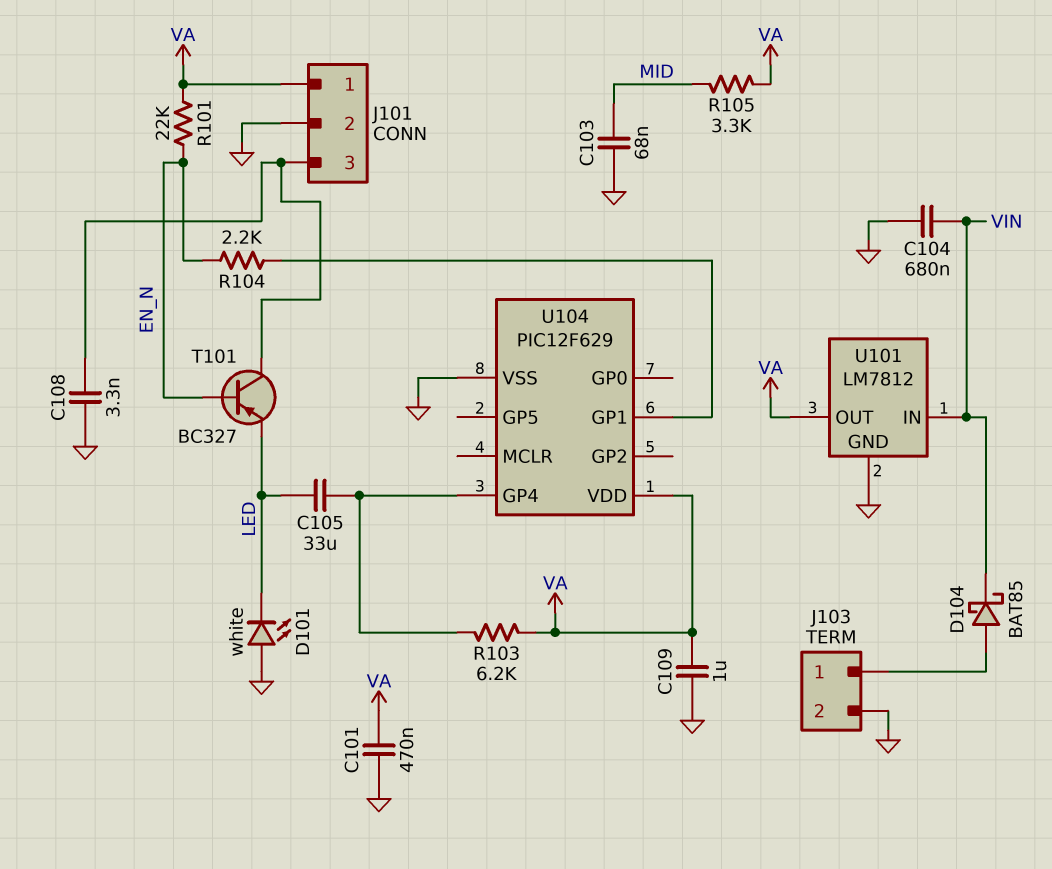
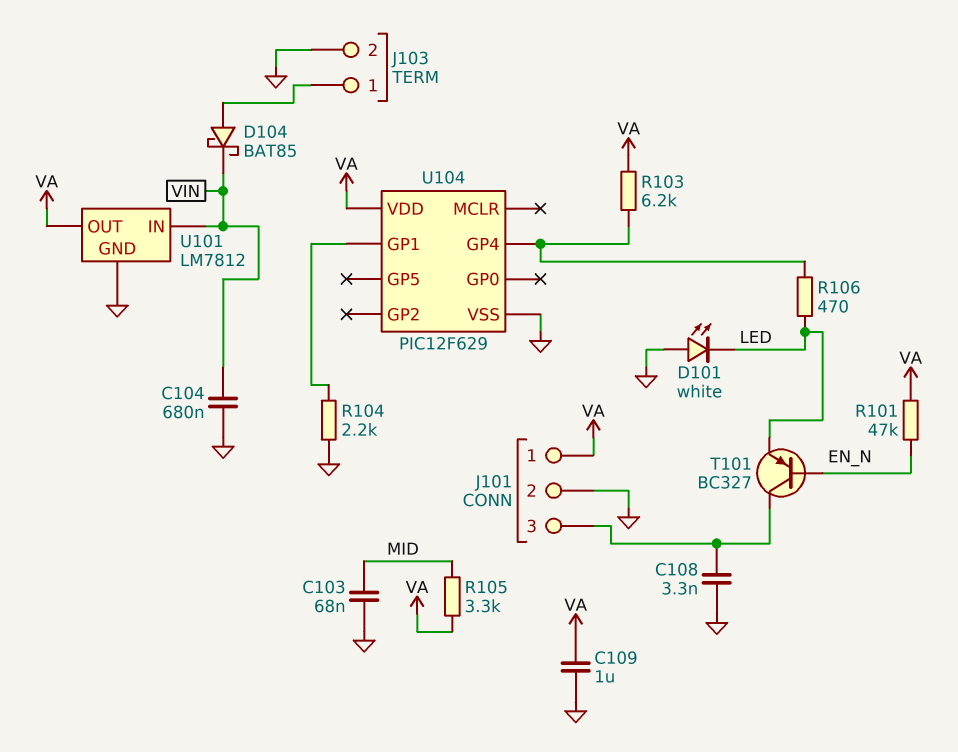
C101: 470nF (GND, VA) -> none
C105: 33uF (LED, U104/GP4) -> none
R101: 22k (EN_N, VA) -> 47k (EN_N, VA)
R104: 2.2k (EN_N, U104/GP1) -> 2.2k (GND, U104/GP1)
R106: none -> 470 (LED, U104/GP4)

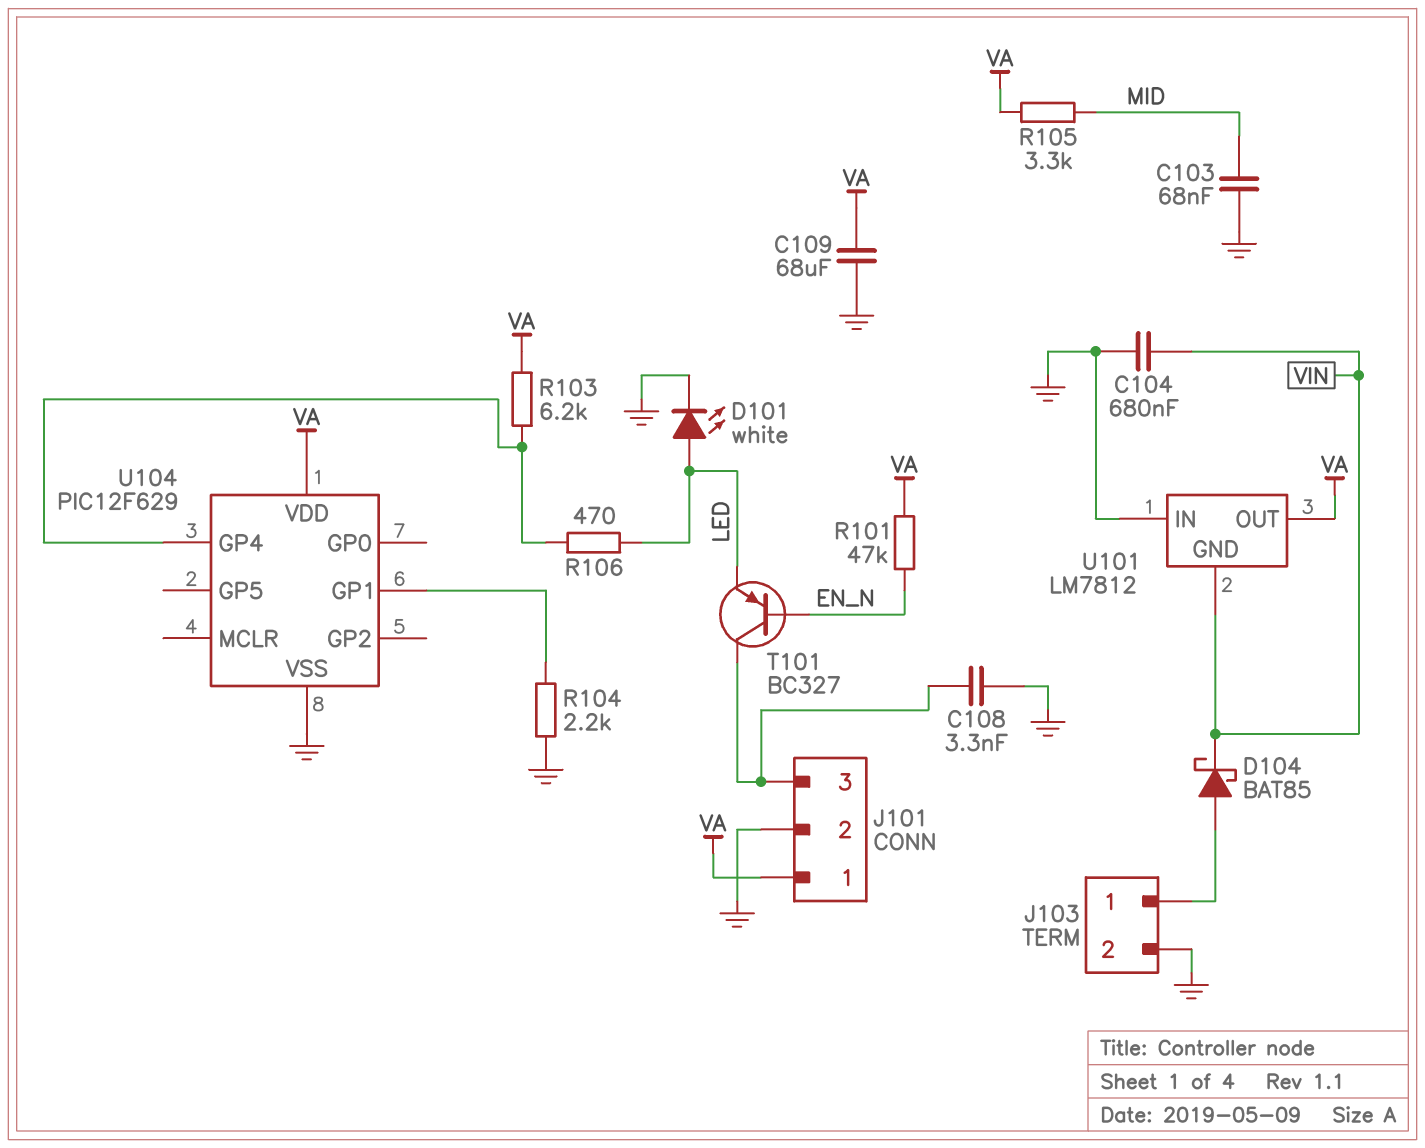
C109: 1uF (GND, VA) -> 68uF (GND, VA)
D101: LED white (A GND, K LED) -> LED white (A LED, K GND)
U101 pin GND: GND -> VIN
U101 pin IN: VIN -> GND

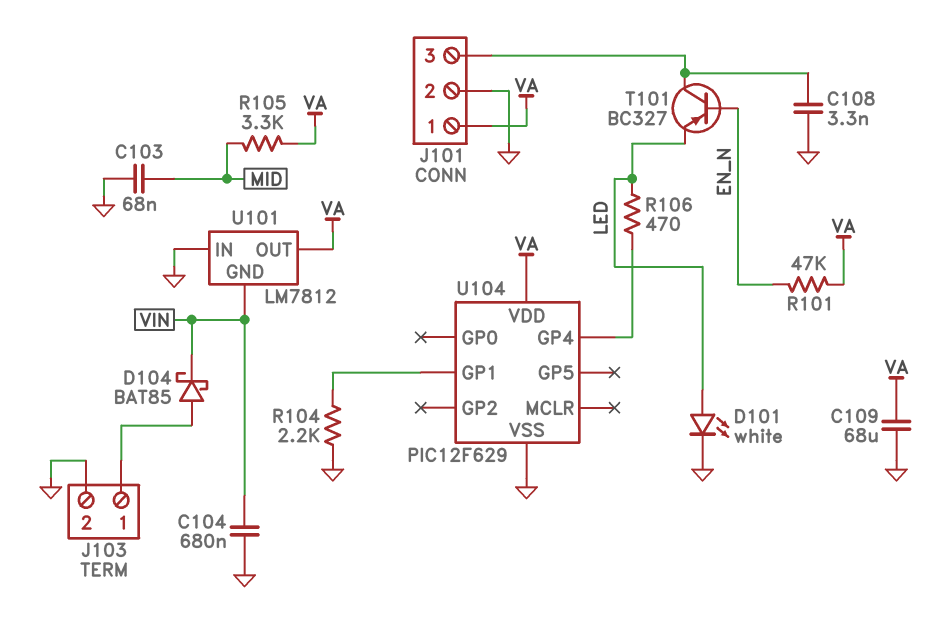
R103: 6.2k (U104/GP4, VA) -> none

